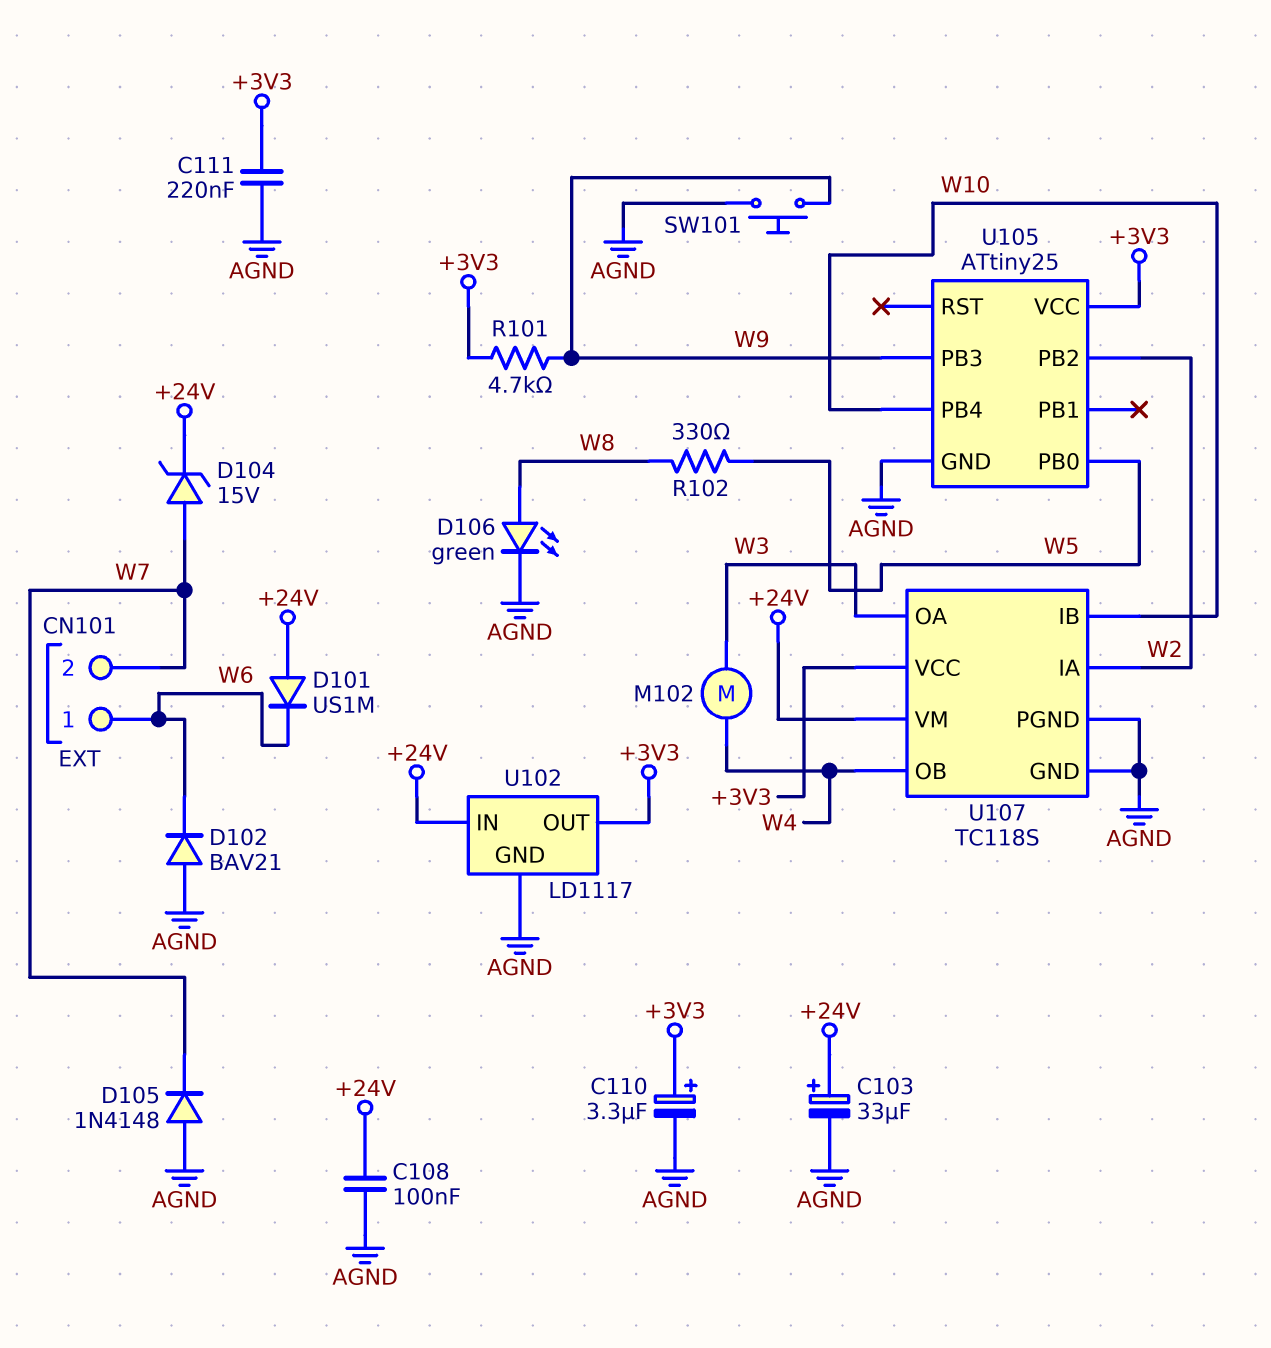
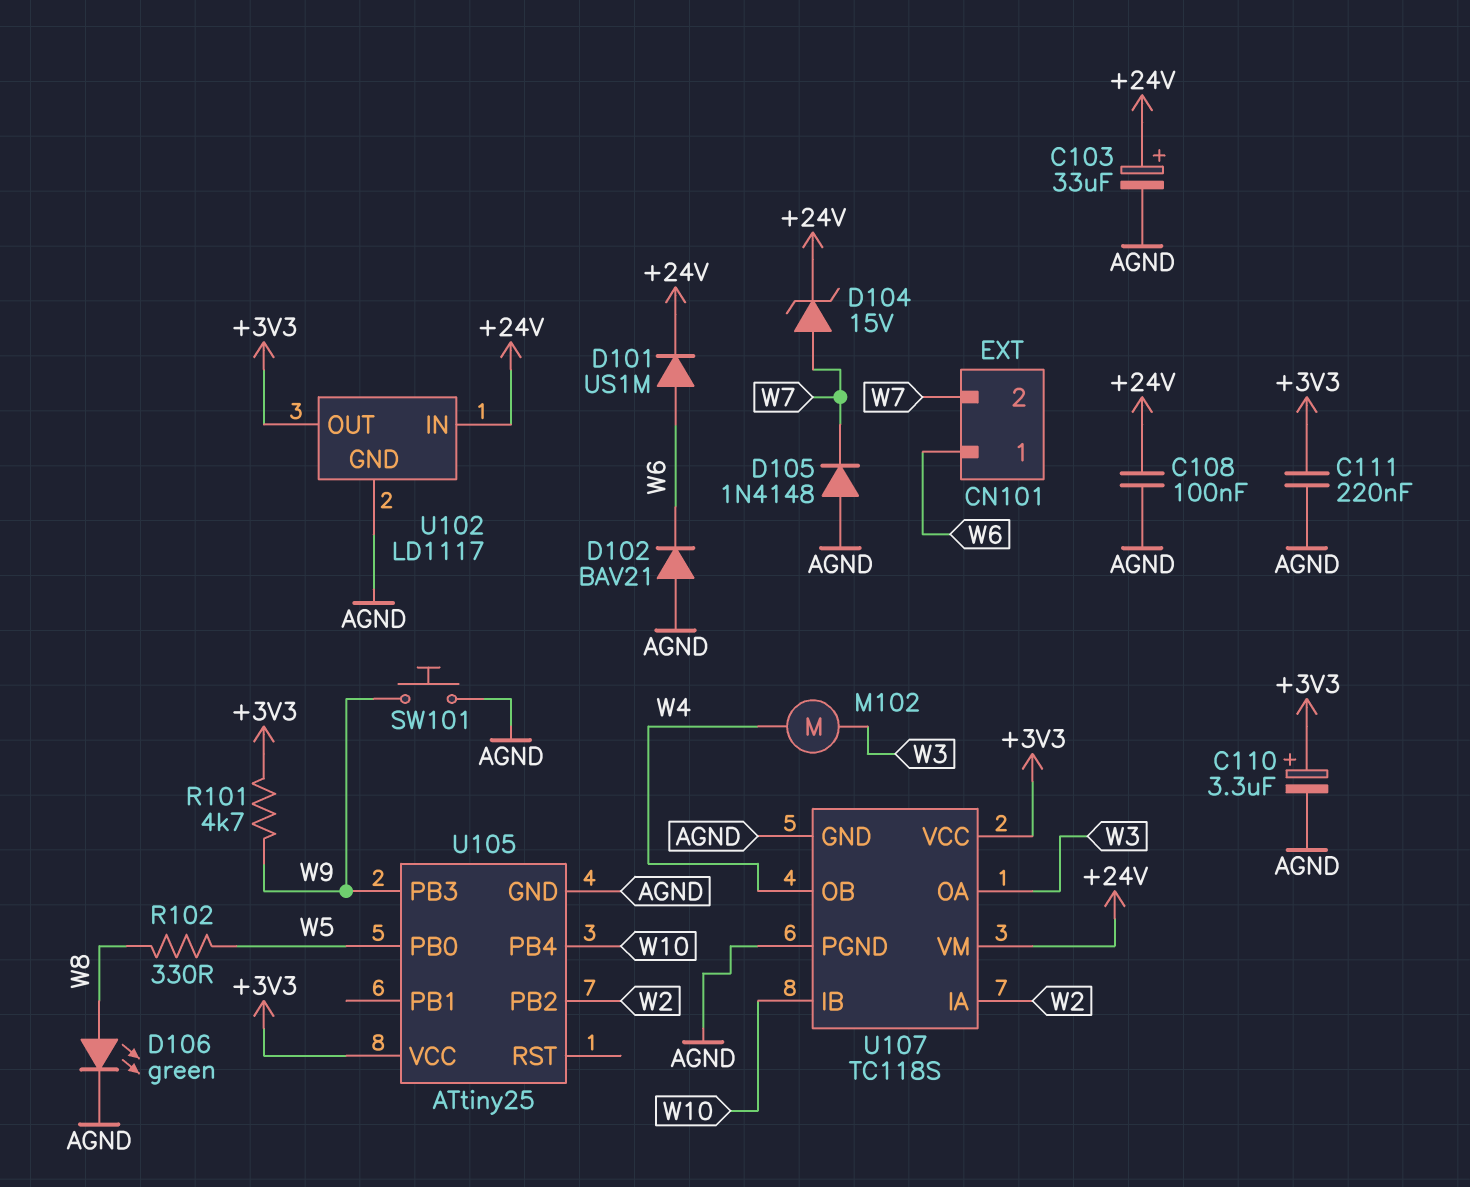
D101: diode US1M (A +24V, K W6) -> diode US1M (A W6, K +24V)

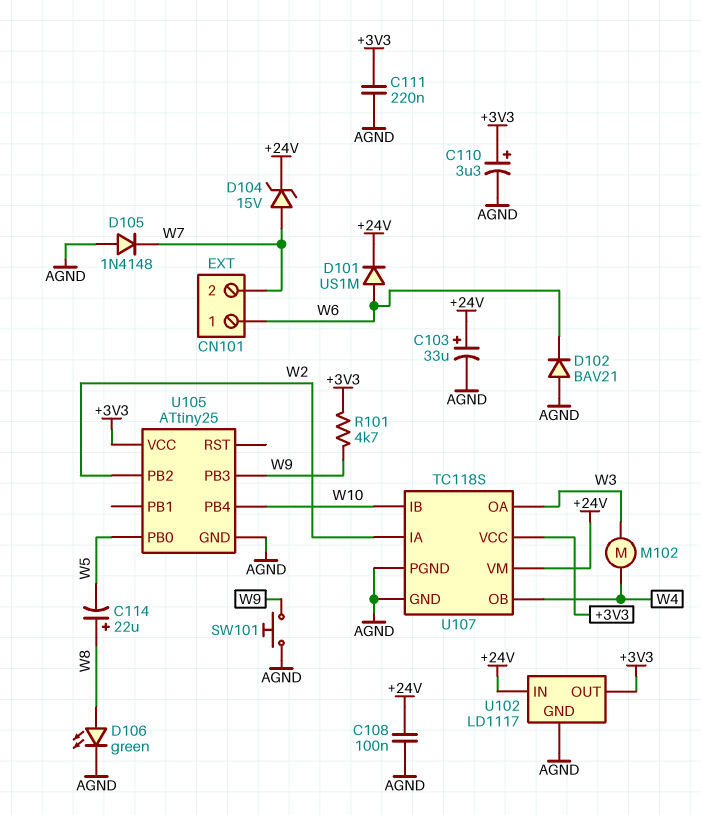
C114: none -> 22uF (plus W8, minus W5)
R102: 330 (W5, W8) -> none

